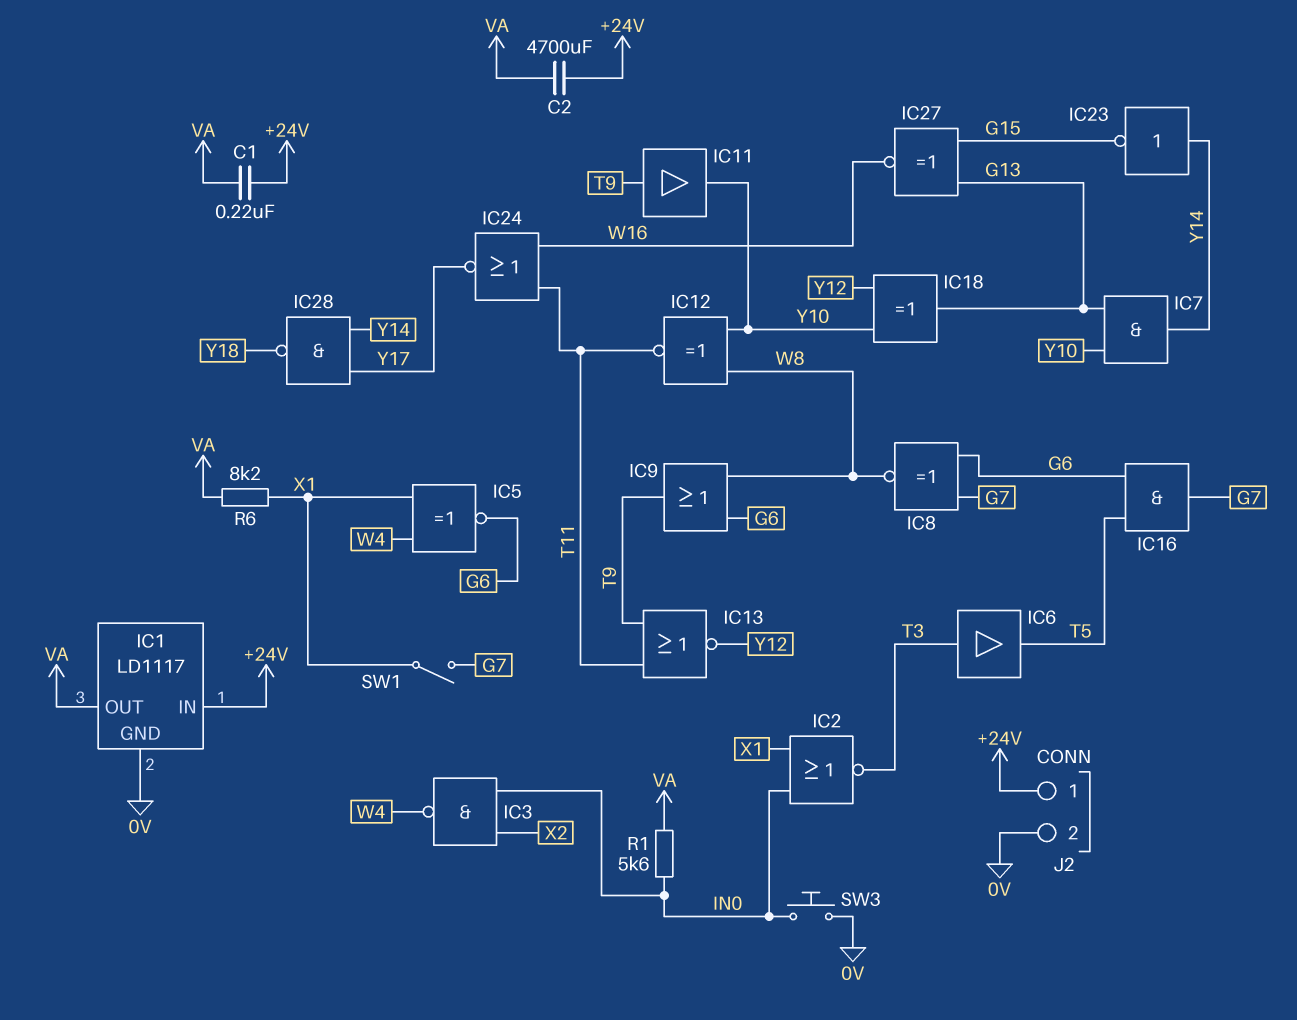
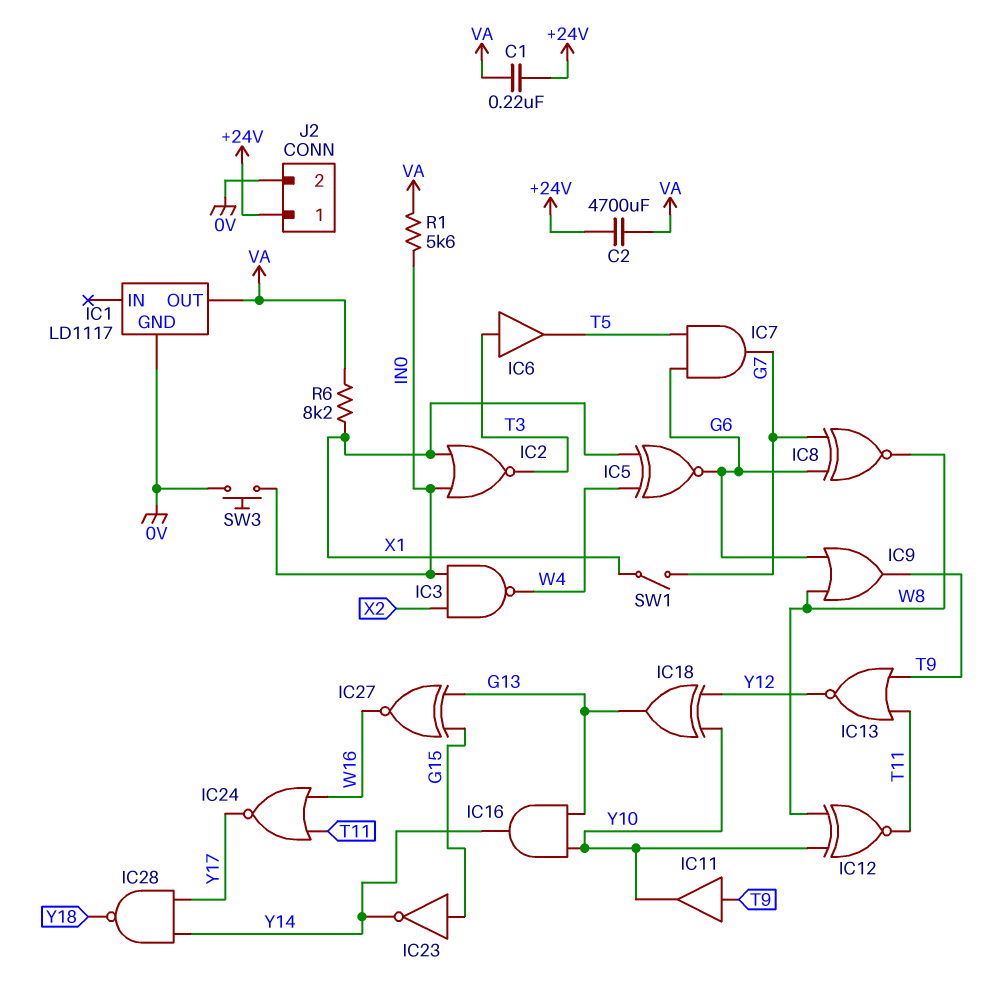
IC1 pin IN: +24V -> none
IC7: AND (in G13, in Y10, out Y14) -> AND (in G6, in T5, out G7)
IC16: AND (in G6, in T5, out G7) -> AND (in G13, in Y10, out Y14)
IC23: NOT (in Y14, out G15) -> NOT (in G15, out Y14)

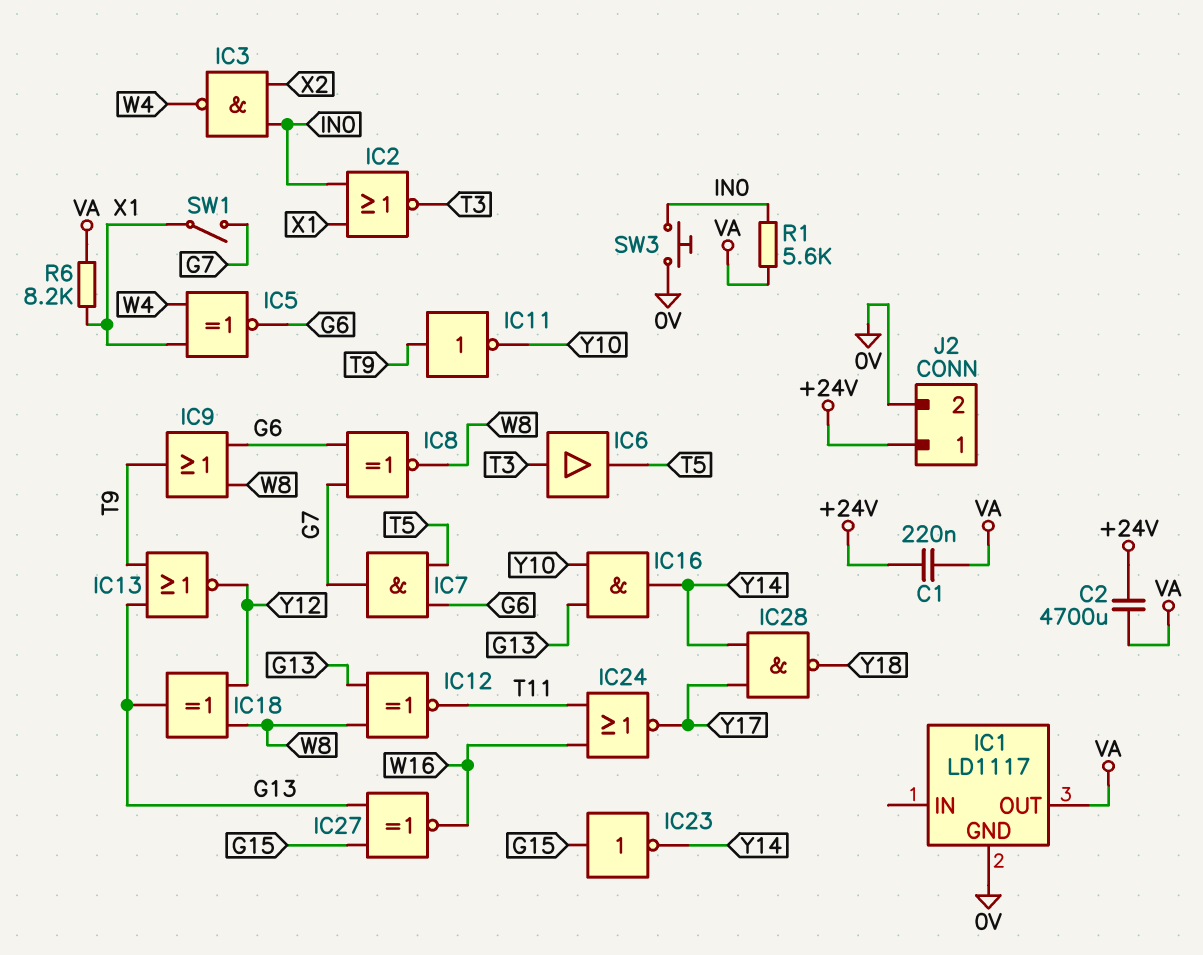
IC11: buffer (in T9, out Y10) -> NOT (in T9, out Y10)
IC12: XNOR (in W8, in Y10, out T11) -> XNOR (in G13, in W8, out T11)
IC13: NOR (in T9, in T11, out Y12) -> NOR (in G13, in T9, out Y12)
IC18: XOR (in Y10, in Y12, out G13) -> XOR (in W8, in Y12, out G13)

